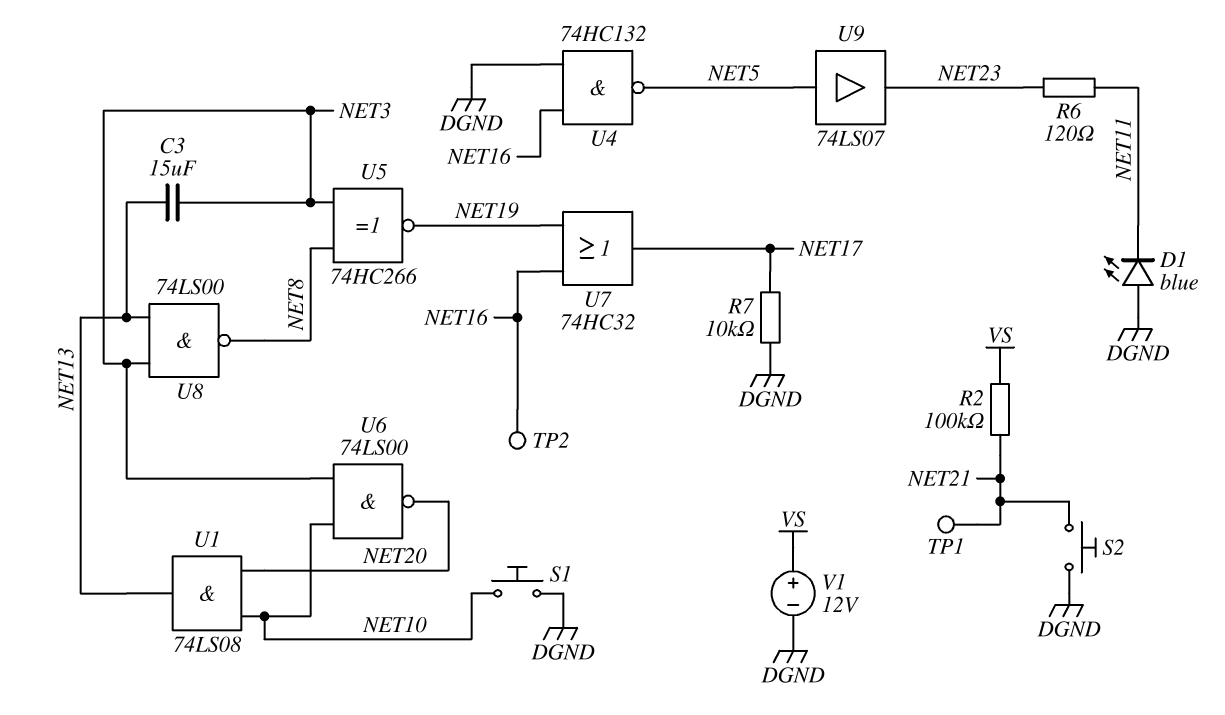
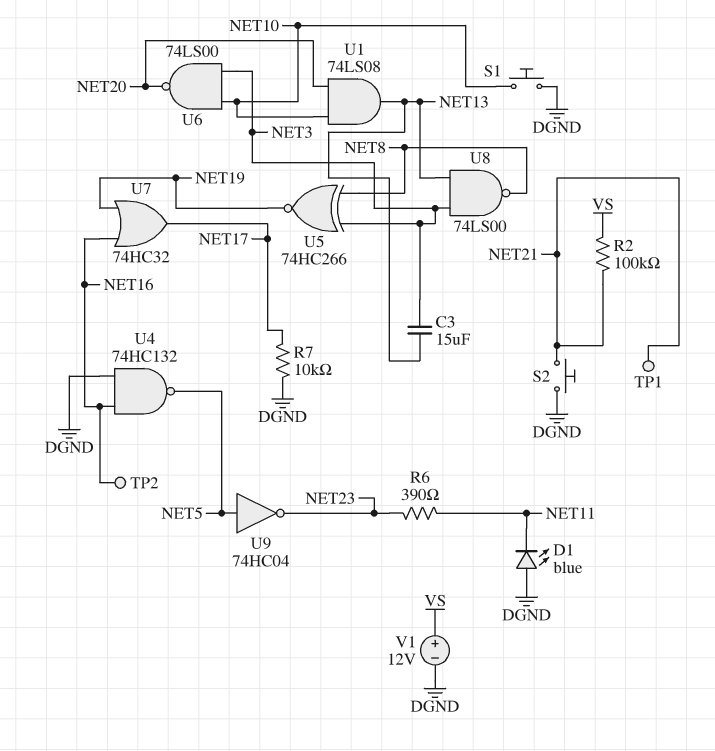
R6: 120 (NET11, NET23) -> 390 (NET11, NET23)
U9: buffer 74LS07 (in NET5, out NET23) -> NOT 74HC04 (in NET5, out NET23)

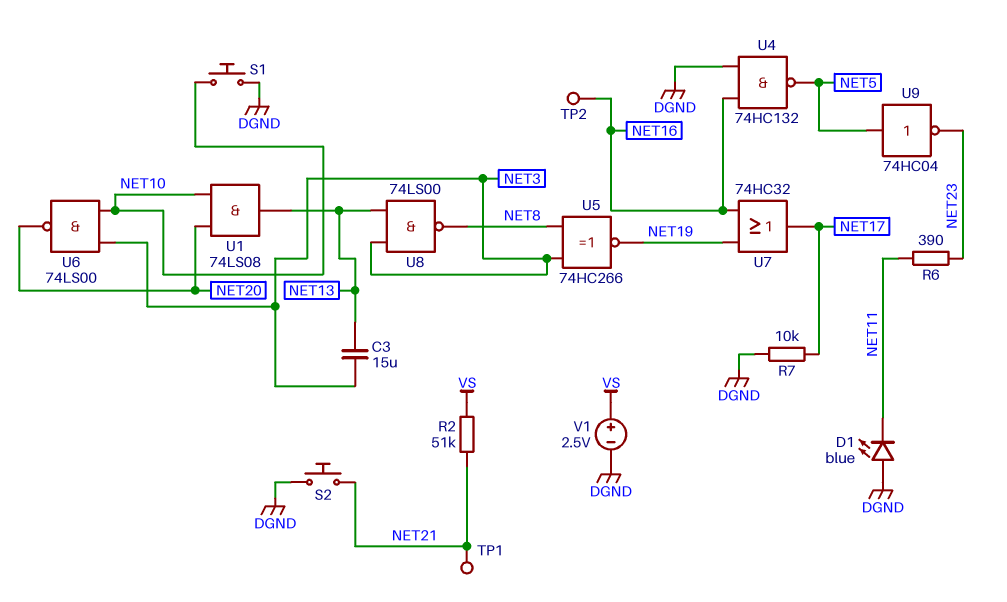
R2: 100k (NET21, VS) -> 51k (NET21, VS)
V1: 12V (plus VS, minus DGND) -> 2.5V (plus VS, minus DGND)

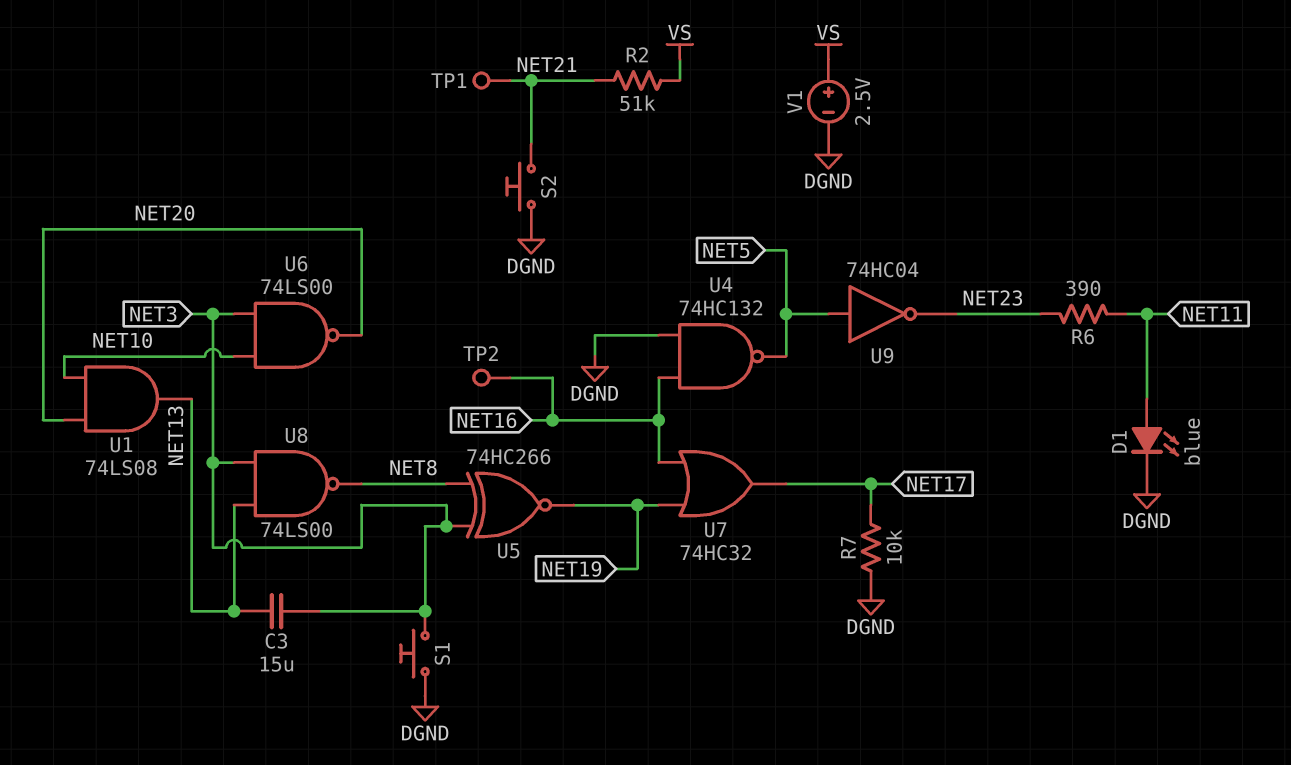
D1: LED blue (A DGND, K NET11) -> LED blue (A NET11, K DGND)
S1: button (DGND, NET10) -> button (DGND, NET3)

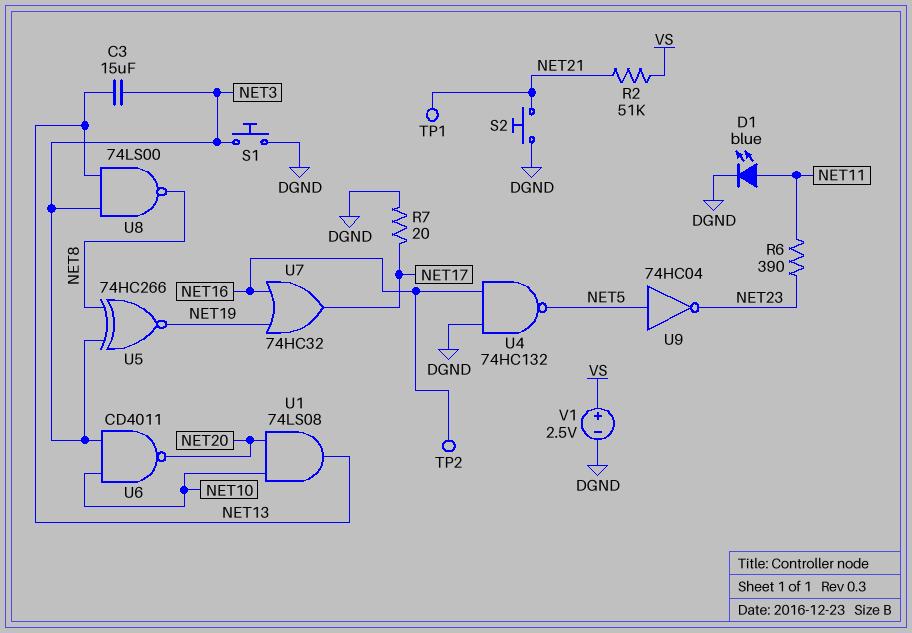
R7: 10k (DGND, NET17) -> 20 (DGND, NET17)
U6: NAND 74LS00 (in NET3, in NET10, out NET20) -> NAND CD4011 (in NET3, in NET10, out NET20)

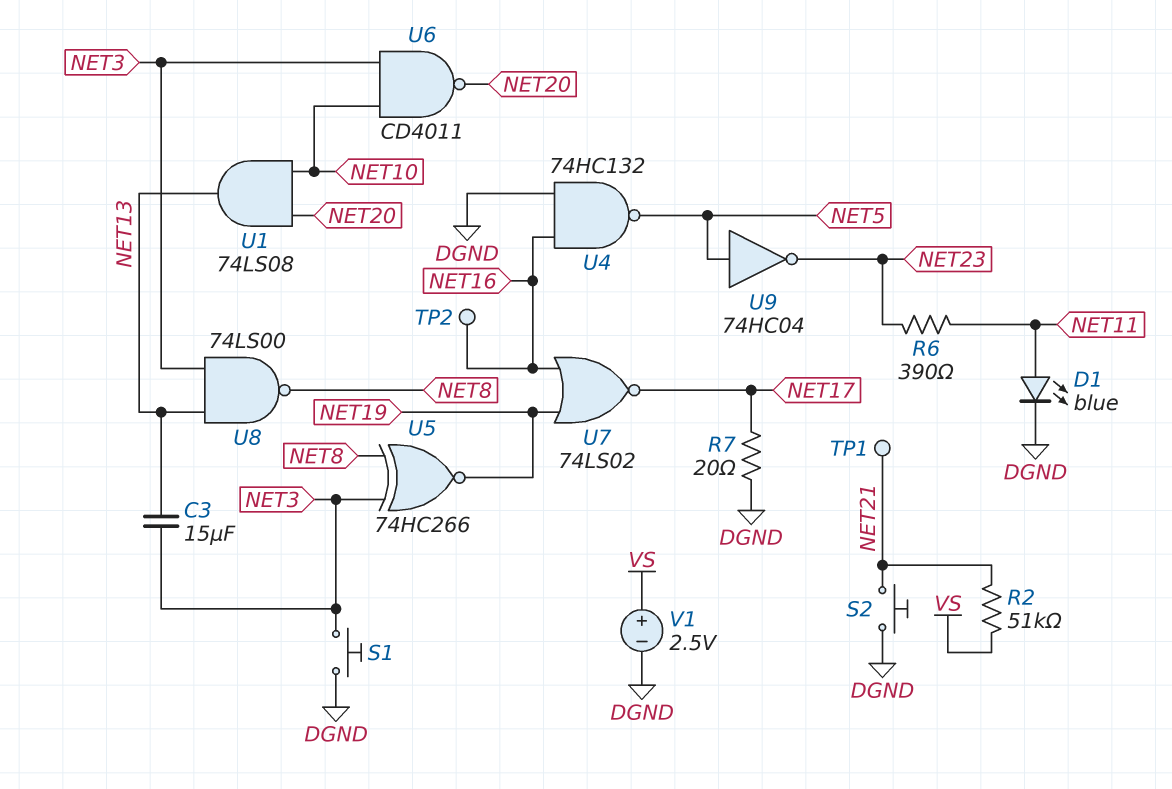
U7: OR 74HC32 (in NET16, in NET19, out NET17) -> NOR 74LS02 (in NET16, in NET19, out NET17)

